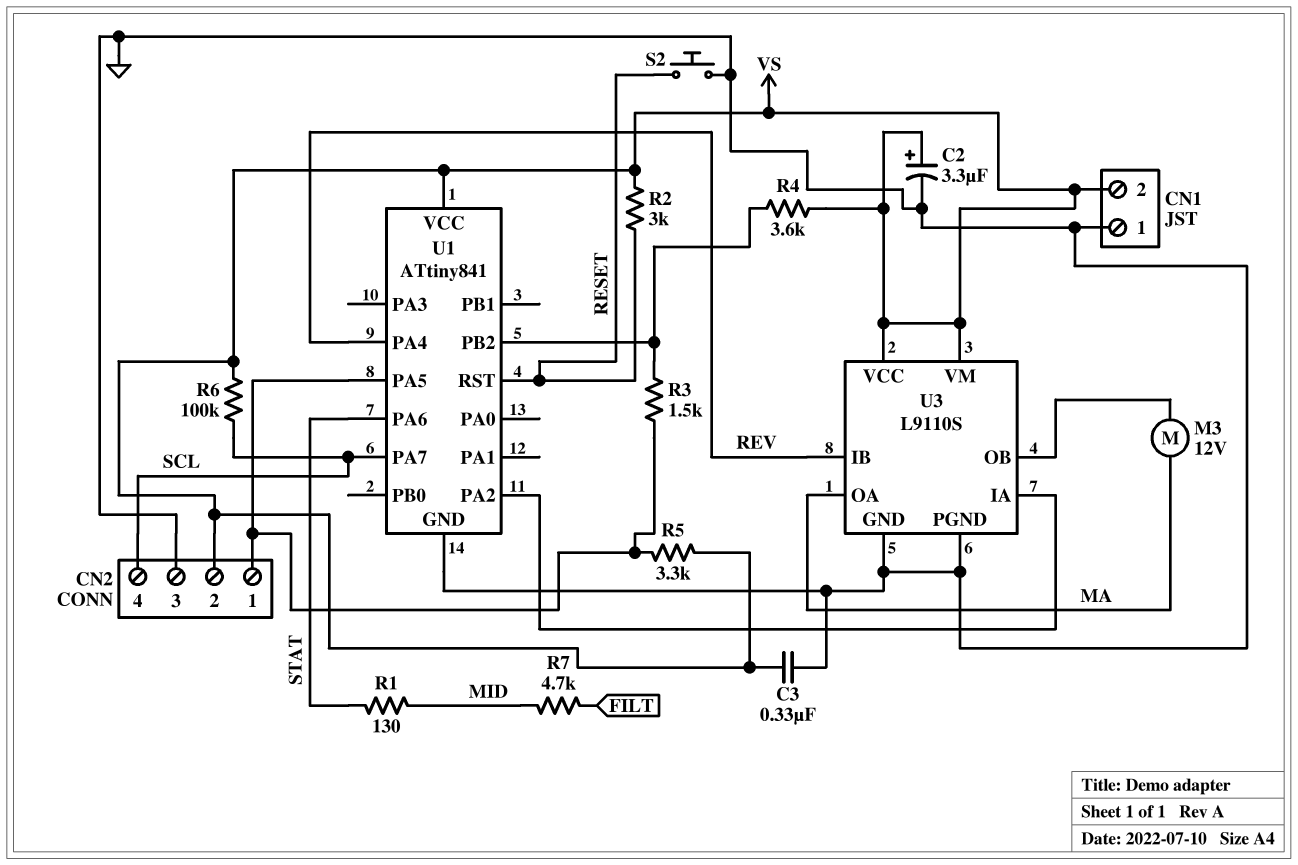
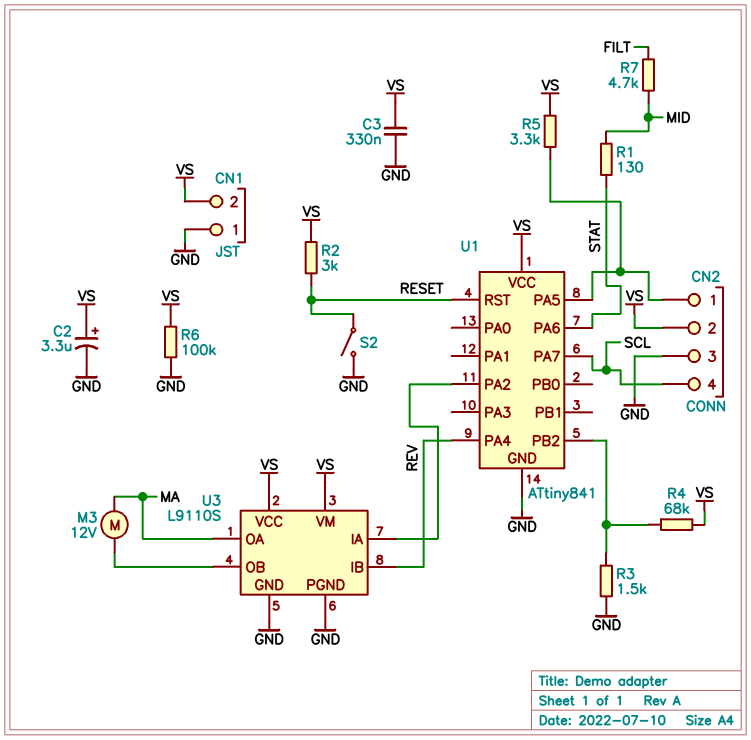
R3: 1.5k (CN2/1, U1/PB2) -> 1.5k (GND, U1/PB2)
R4: 3.6k (U1/PB2, VS) -> 68k (U1/PB2, VS)
R6: 100k (SCL, VS) -> 100k (GND, VS)
S2: button (GND, RESET) -> switch (GND, RESET)

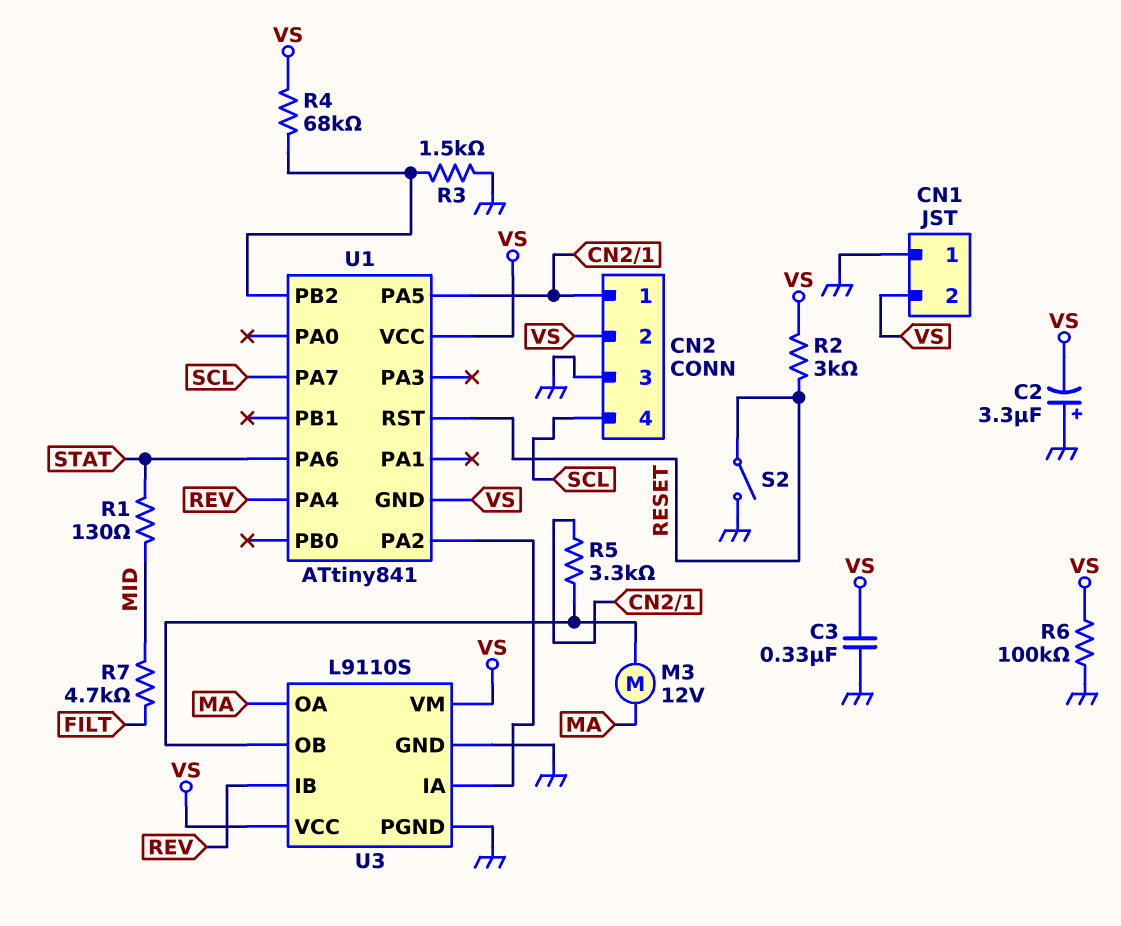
C2: 3.3uF (plus VS, minus GND) -> 3.3uF (plus GND, minus VS)
R5: 3.3k (CN2/1, VS) -> 3.3k (CN2/1, U3/OB)
U1 pin GND: GND -> VS

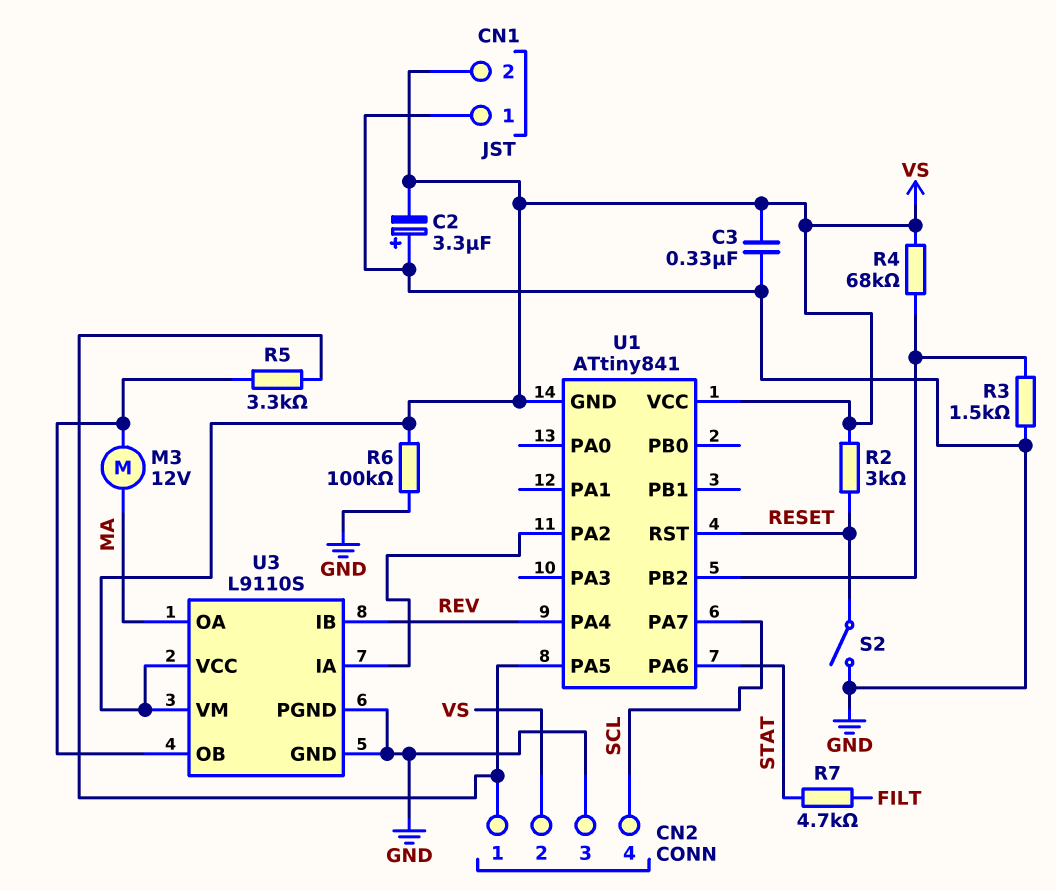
R1: 130 (MID, STAT) -> none
R7: 4.7k (FILT, MID) -> 4.7k (FILT, STAT)

